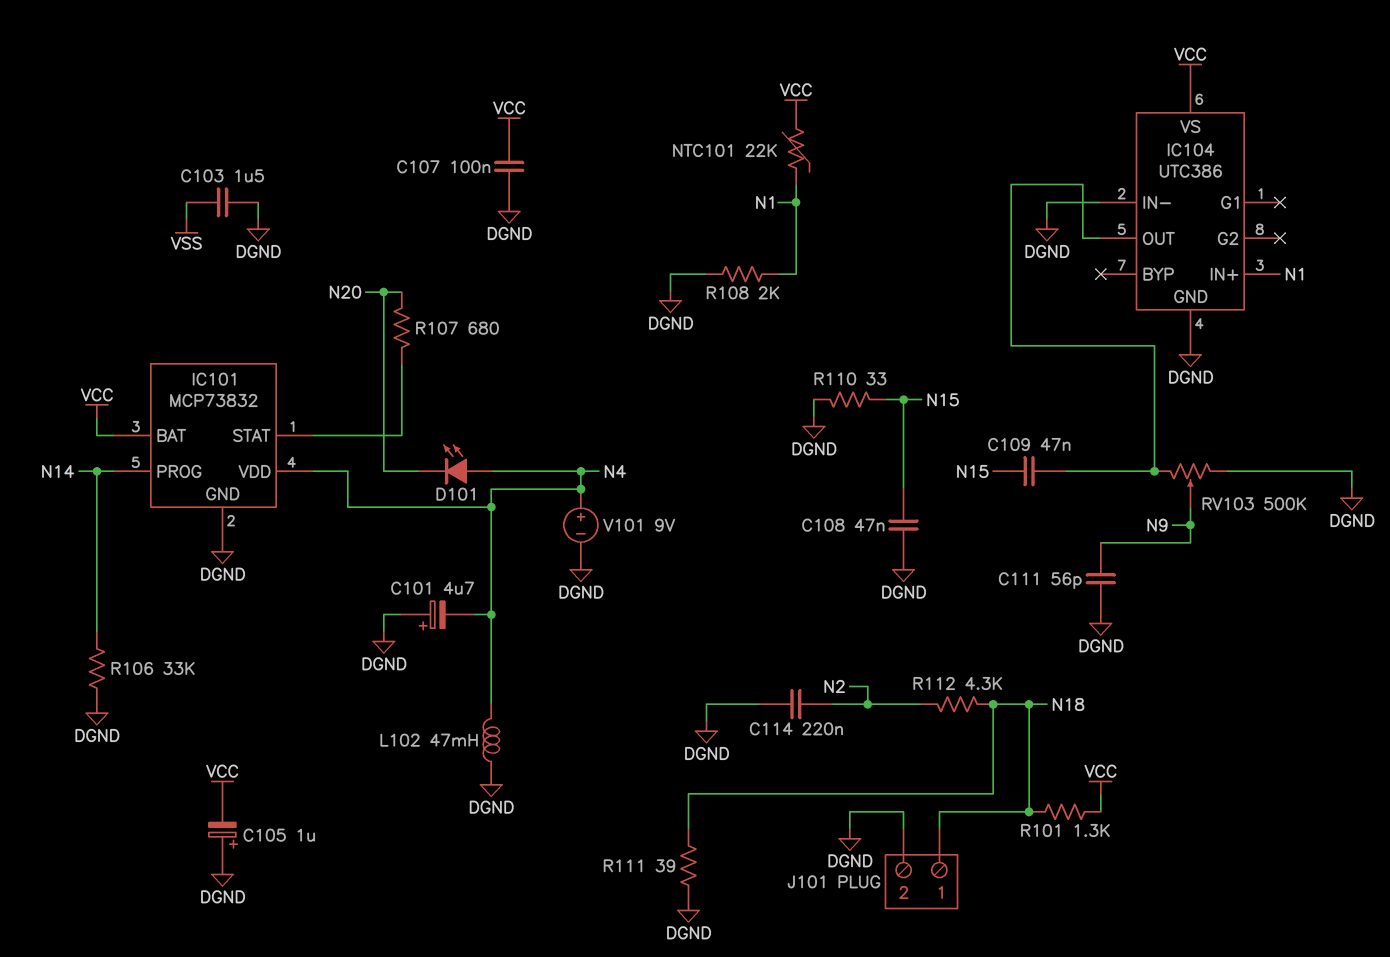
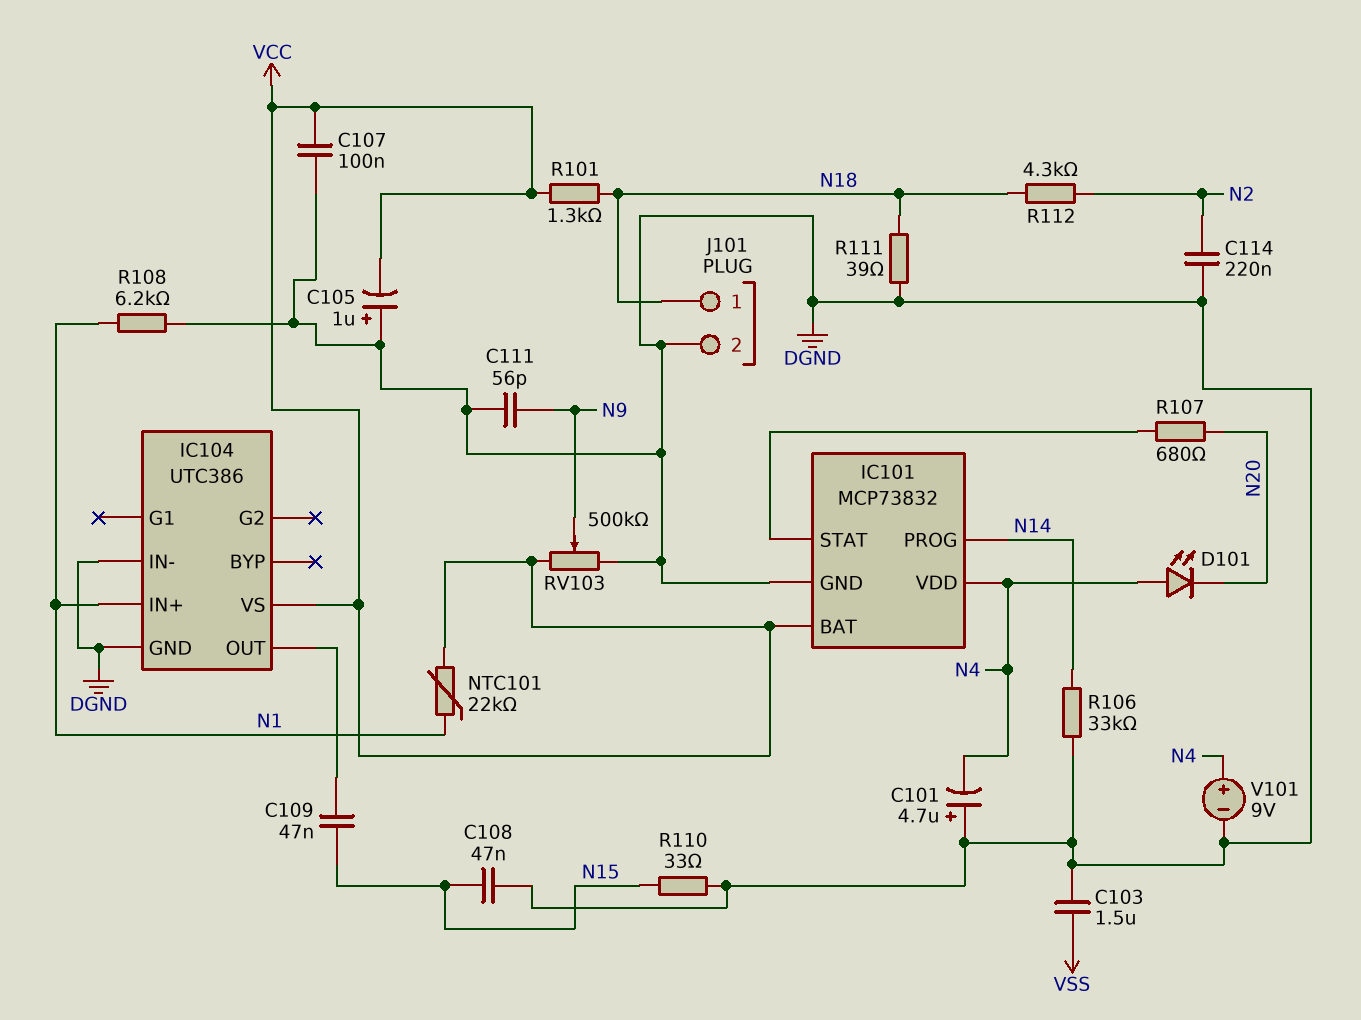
L102: 47mH (DGND, N4) -> none
R108: 2k (DGND, N1) -> 6.2k (DGND, N1)
RV103: 500k (DGND, IC104/OUT, wiper N9) -> 500k (DGND, VCC, wiper N9)

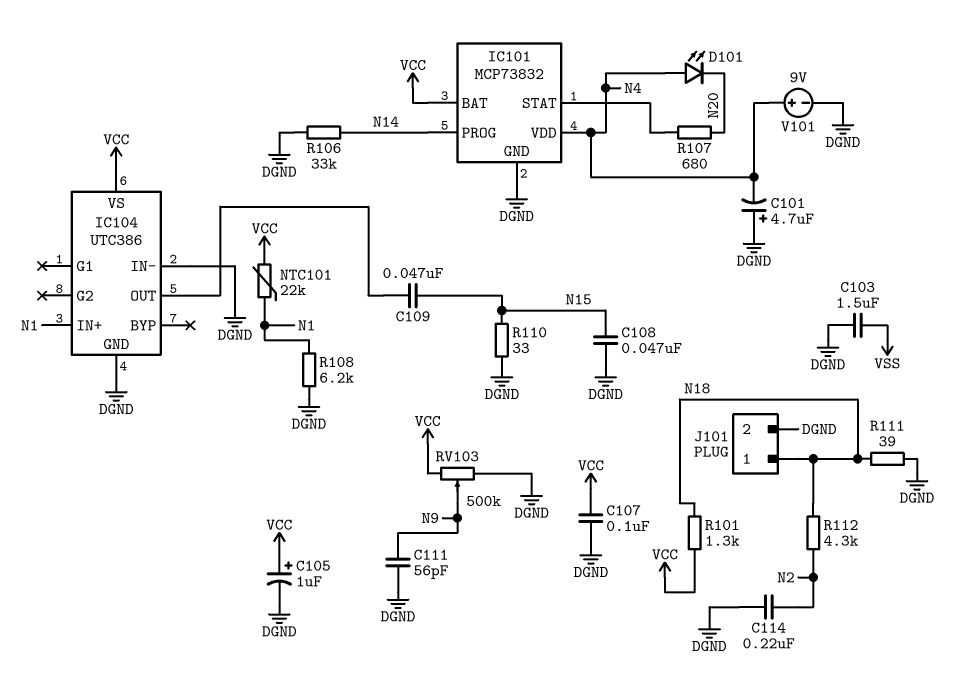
C105: 1uF (plus DGND, minus VCC) -> 1uF (plus VCC, minus DGND)

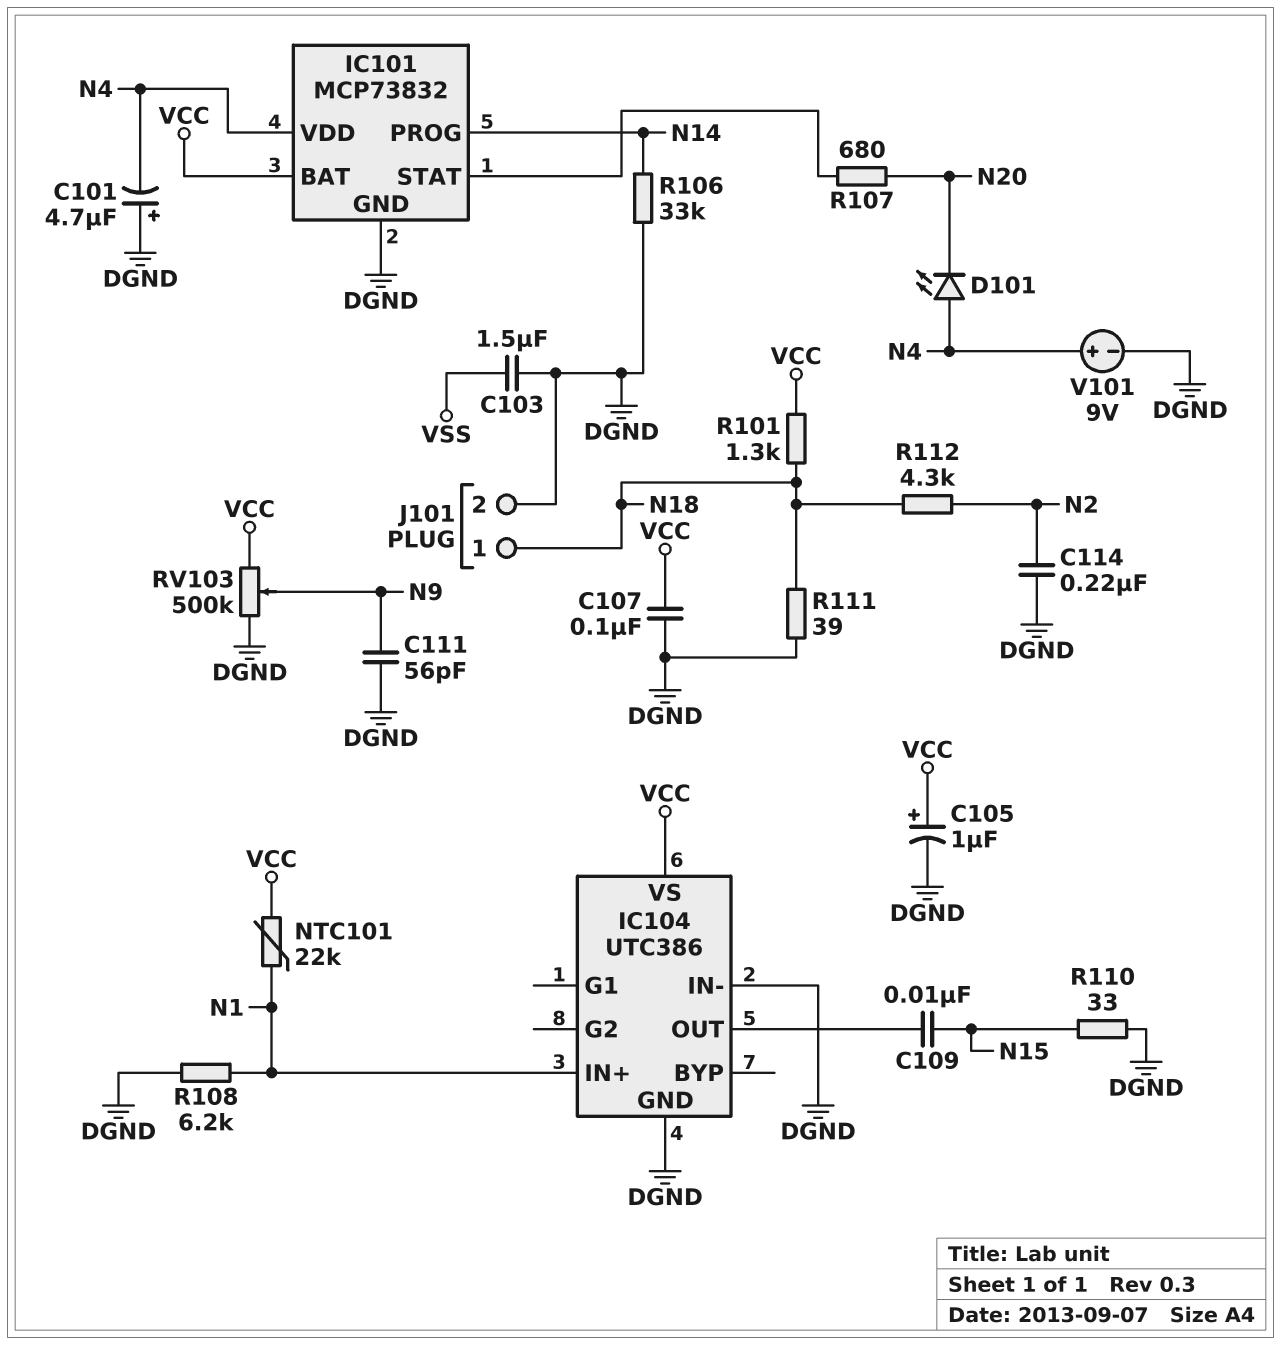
C108: 47nF (DGND, N15) -> none
C109: 47nF (IC104/OUT, N15) -> 10nF (IC104/OUT, N15)

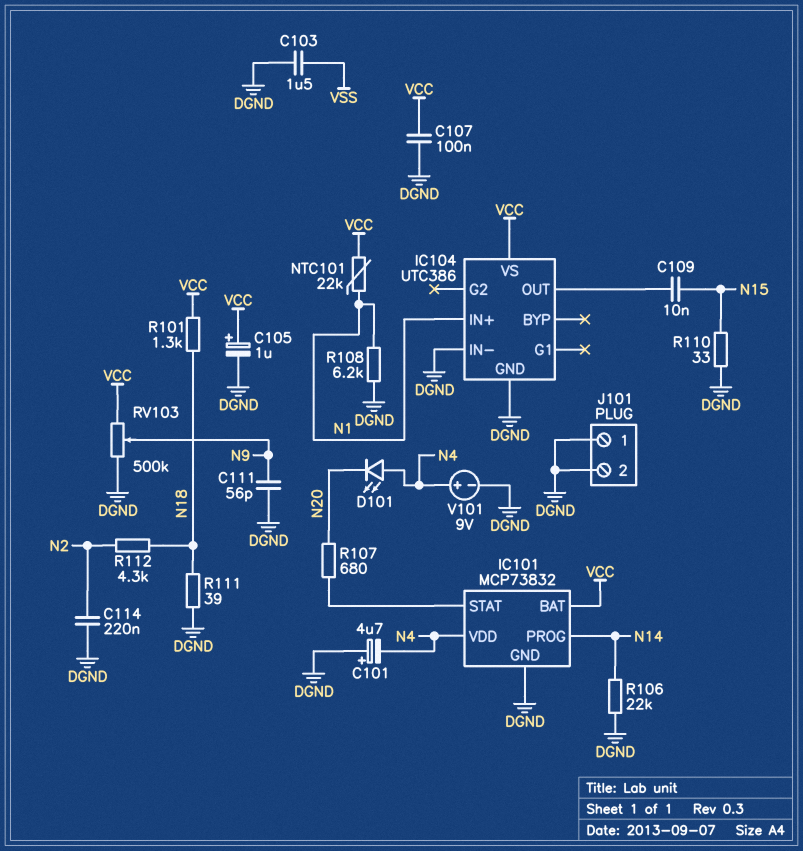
J101 pin 1: N18 -> DGND
R106: 33k (DGND, N14) -> 22k (DGND, N14)

